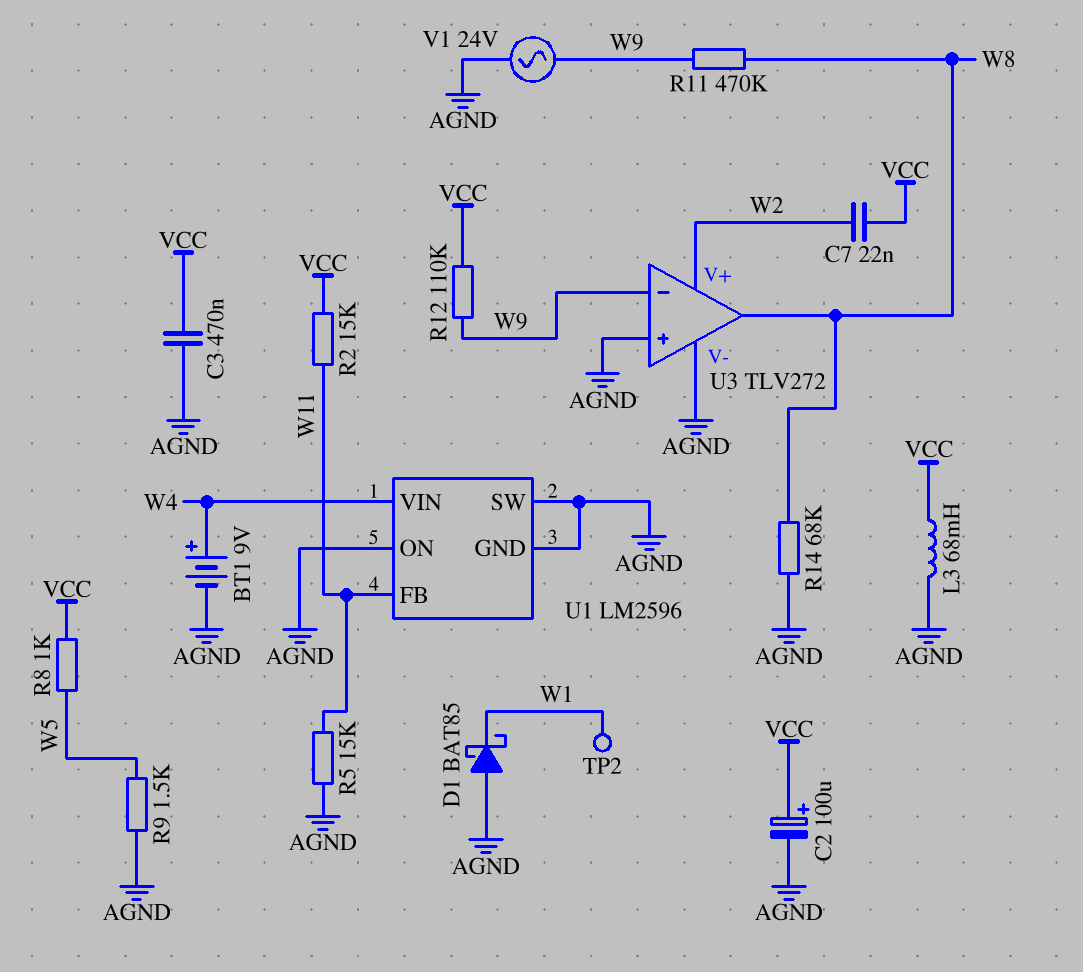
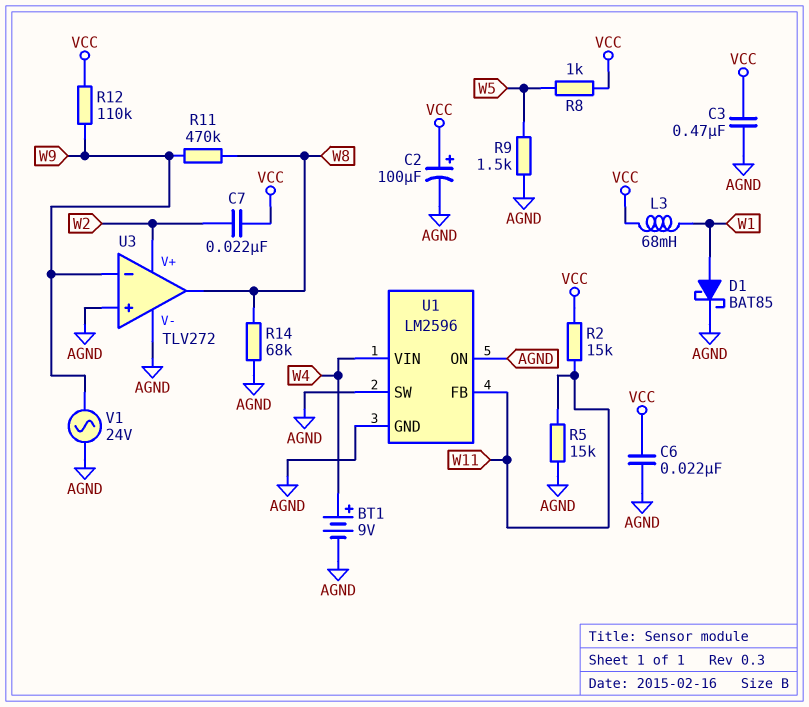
C6: none -> 22nF (AGND, VCC)
D1: schottky BAT85 (A AGND, K W1) -> schottky BAT85 (A W1, K AGND)
L3: 68mH (AGND, VCC) -> 68mH (VCC, W1)
TP2: test point (W1) -> none

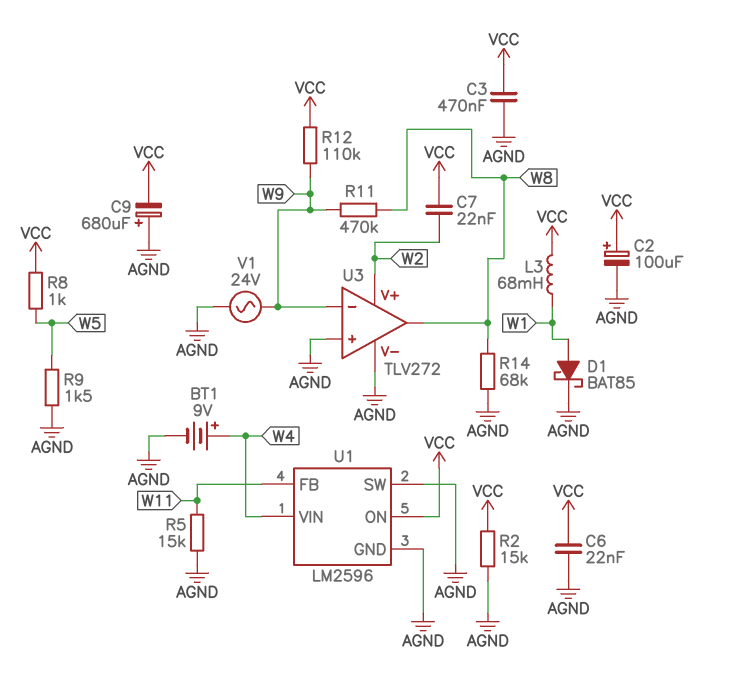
C9: none -> 680uF (plus AGND, minus VCC)
R2: 15k (VCC, W11) -> 15k (AGND, VCC)
U1 pin ON: AGND -> VCC

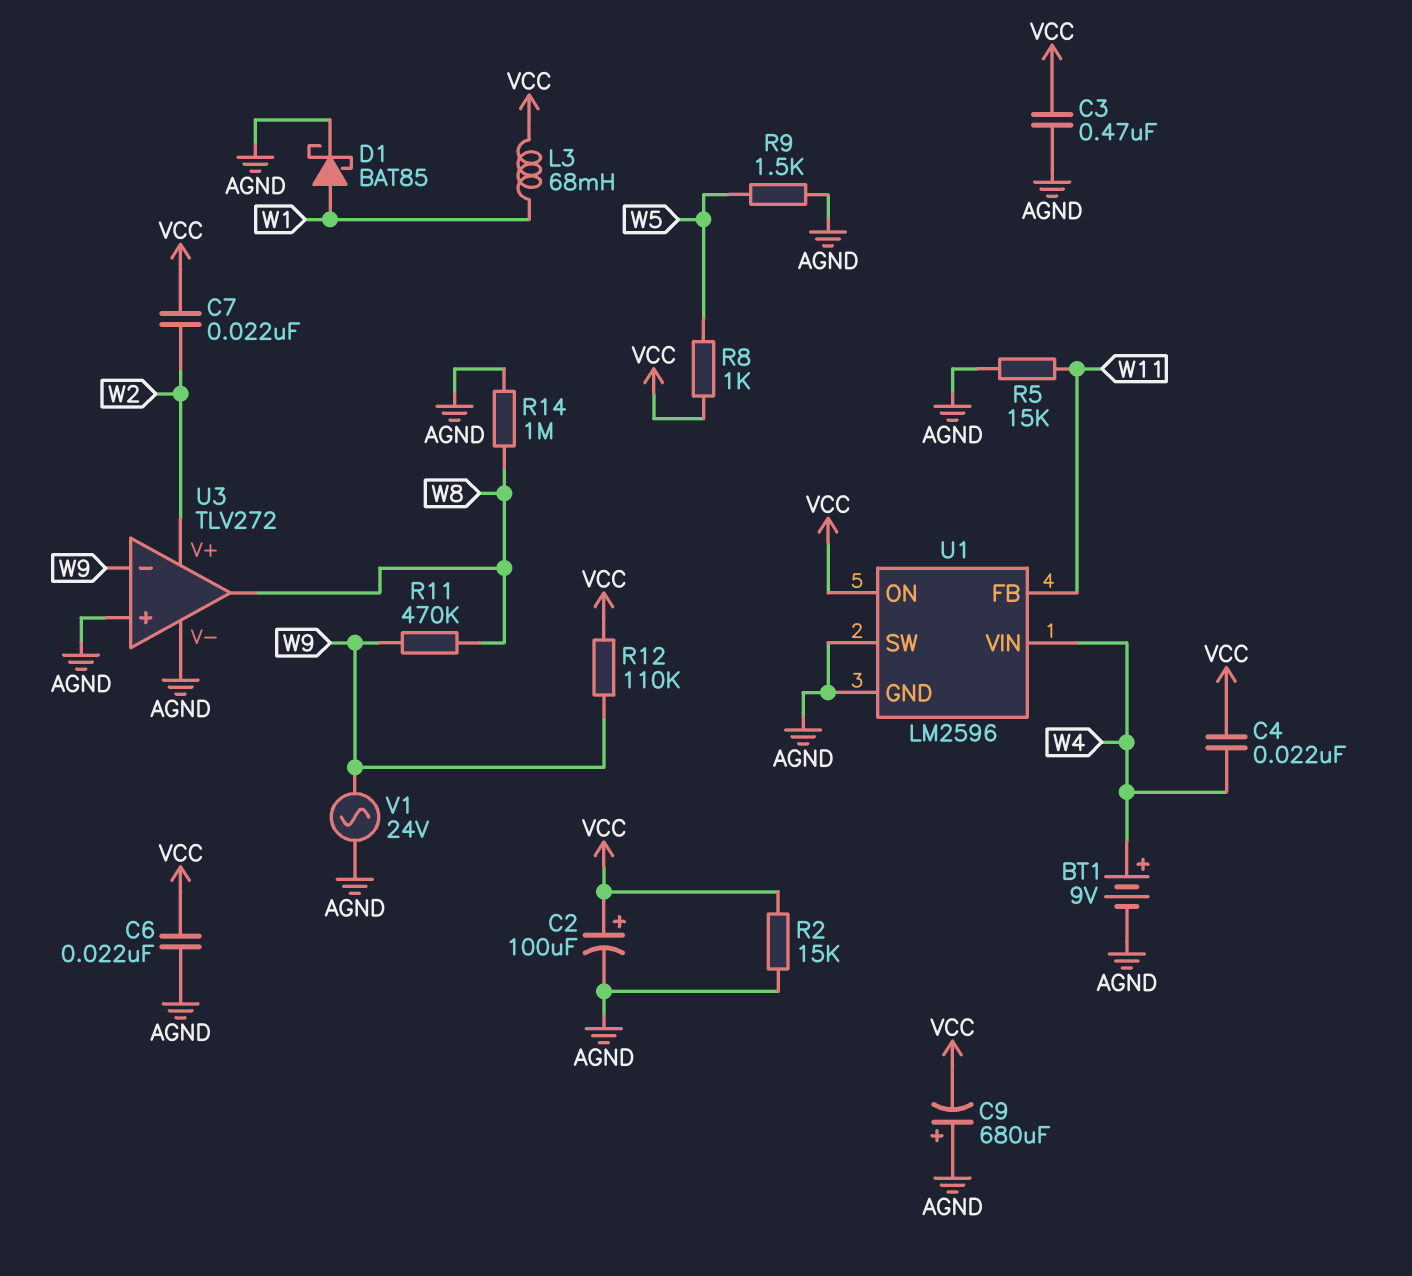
C4: none -> 22nF (VCC, W4)
R14: 68k (AGND, W8) -> 1M (AGND, W8)

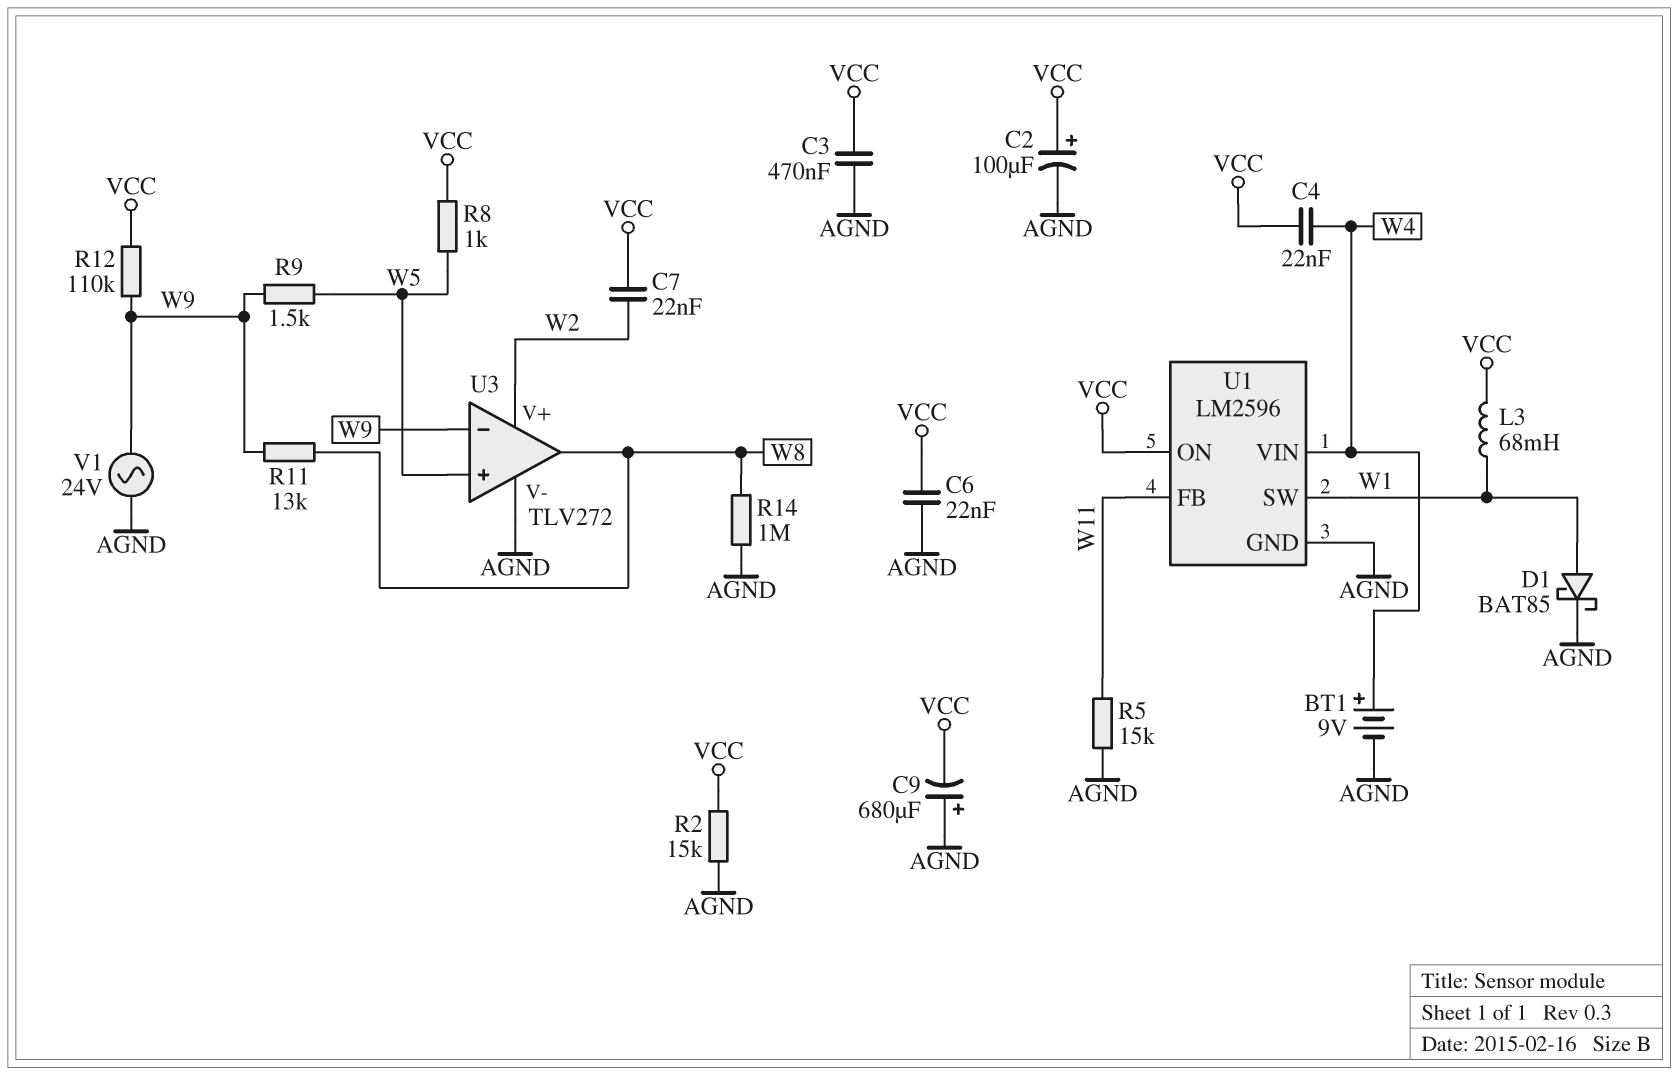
R9: 1.5k (AGND, W5) -> 1.5k (W5, W9)
R11: 470k (W8, W9) -> 13k (W8, W9)
U1 pin SW: AGND -> W1
U3 pin in+: AGND -> W5

